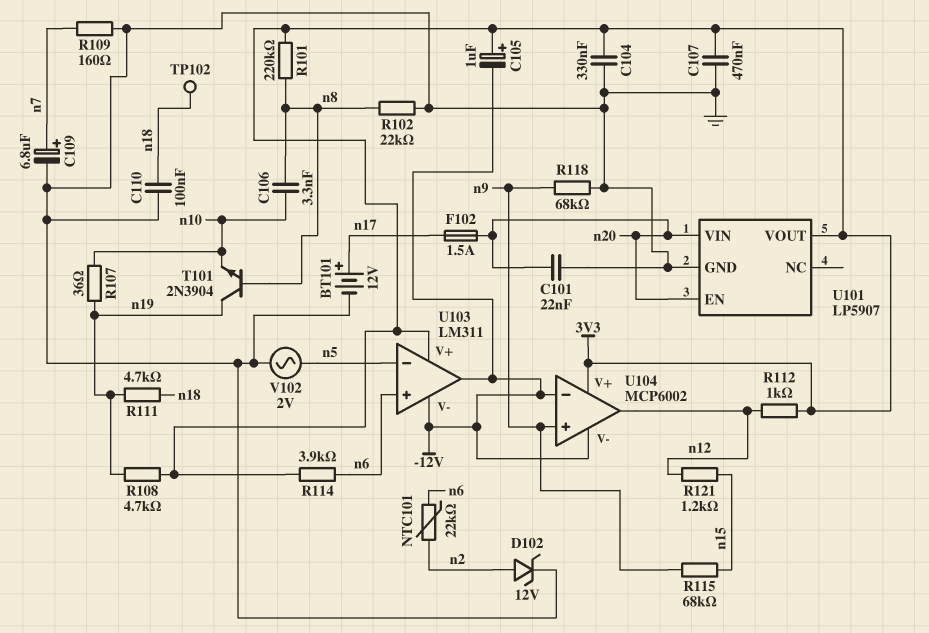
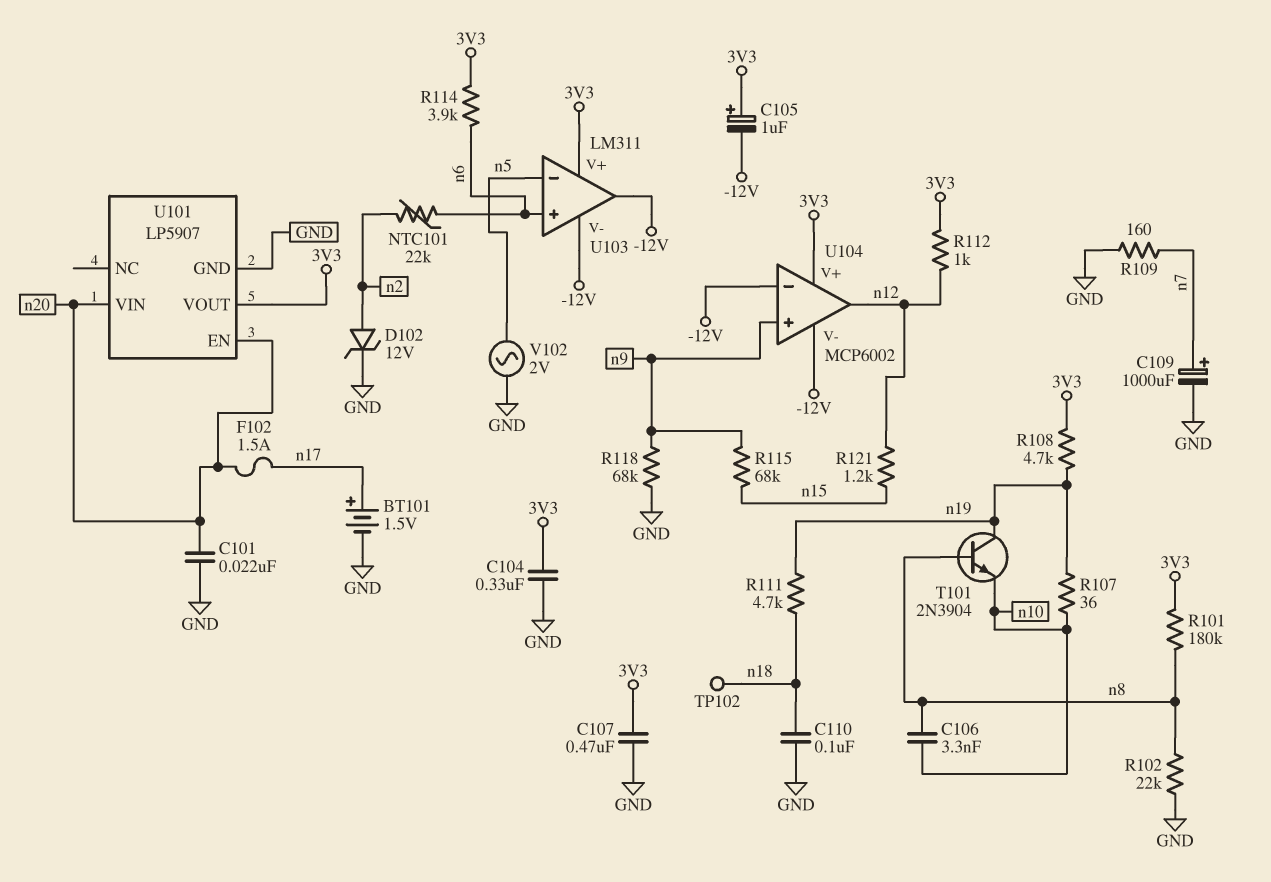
BT101: 12V (plus n17, minus GND) -> 1.5V (plus n17, minus GND)
C109: 6.8uF (plus n7, minus GND) -> 1000uF (plus n7, minus GND)
R101: 220k (3V3, n8) -> 180k (3V3, n8)

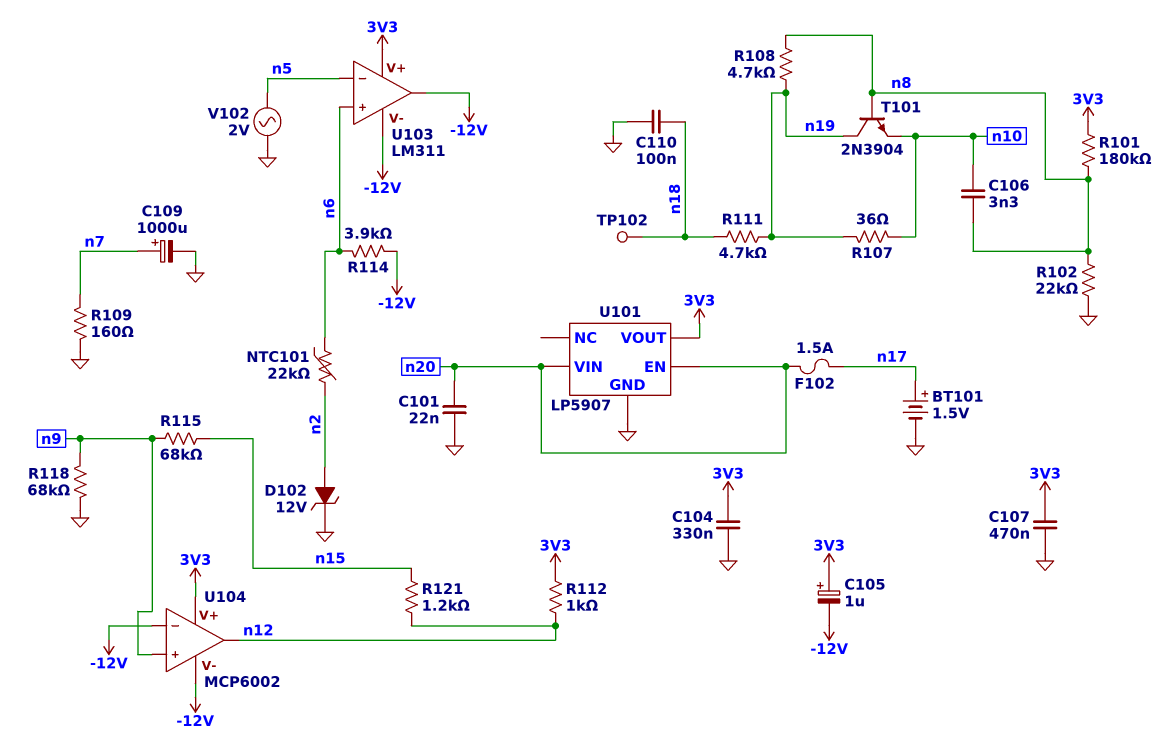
R108: 4.7k (3V3, n19) -> 4.7k (n8, n19)
R114: 3.9k (3V3, n6) -> 3.9k (-12V, n6)

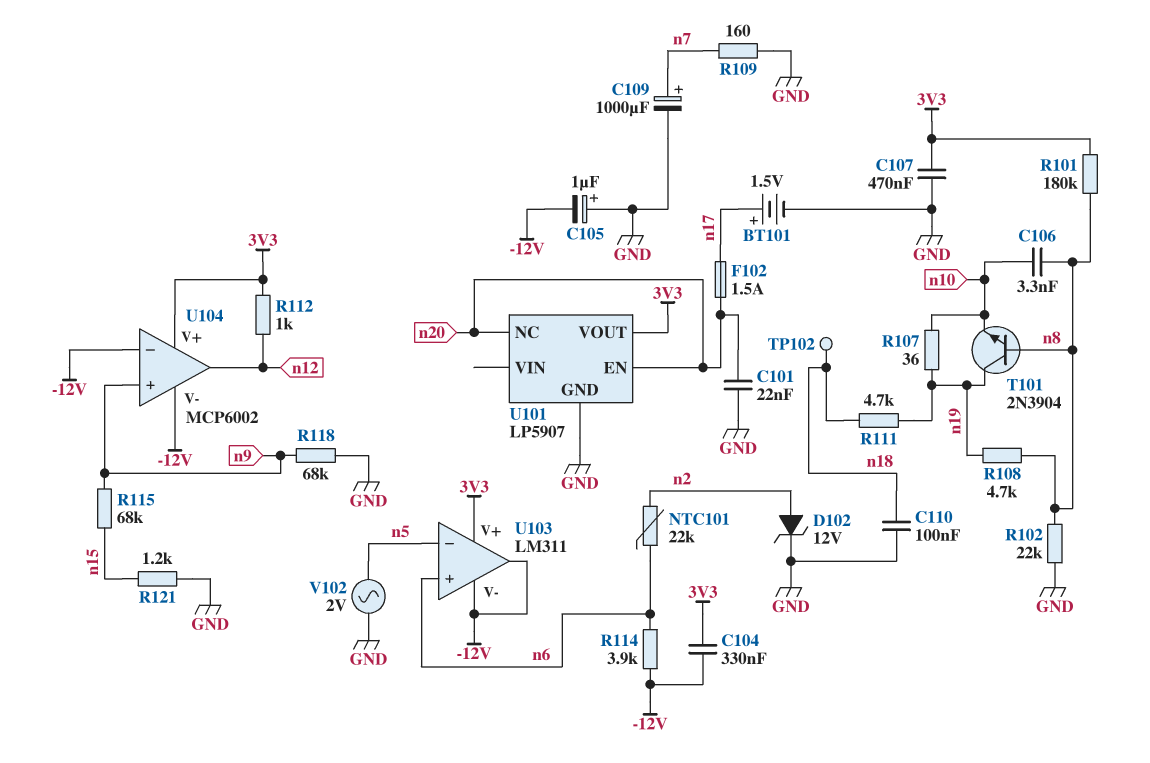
C104: 330nF (3V3, GND) -> 330nF (-12V, 3V3)
C105: 1uF (plus 3V3, minus -12V) -> 1uF (plus GND, minus -12V)
R121: 1.2k (n12, n15) -> 1.2k (GND, n15)
U101 pin NC: none -> n20
U101 pin VIN: n20 -> none

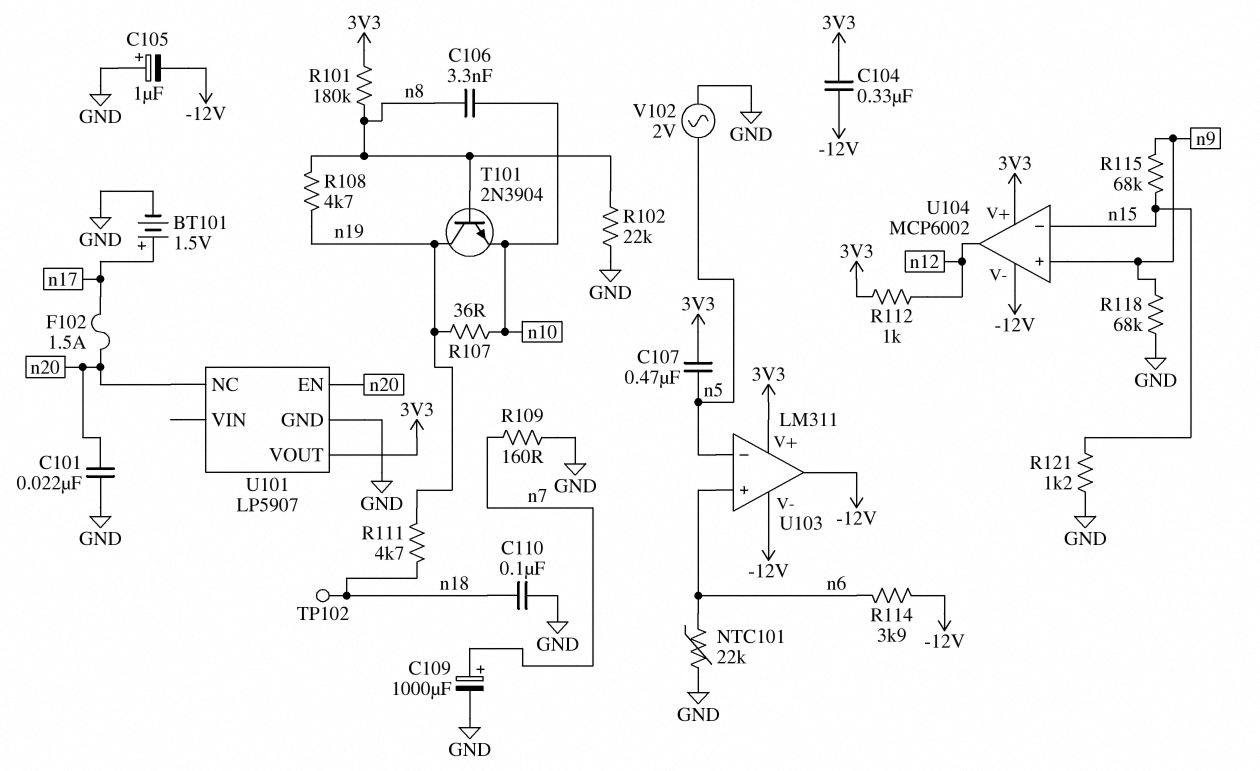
C107: 470nF (3V3, GND) -> 470nF (3V3, n5)
D102: zener 12V (A n2, K GND) -> none
NTC101: 22k (n2, n6) -> 22k (GND, n6)
U104 pin in-: -12V -> n15

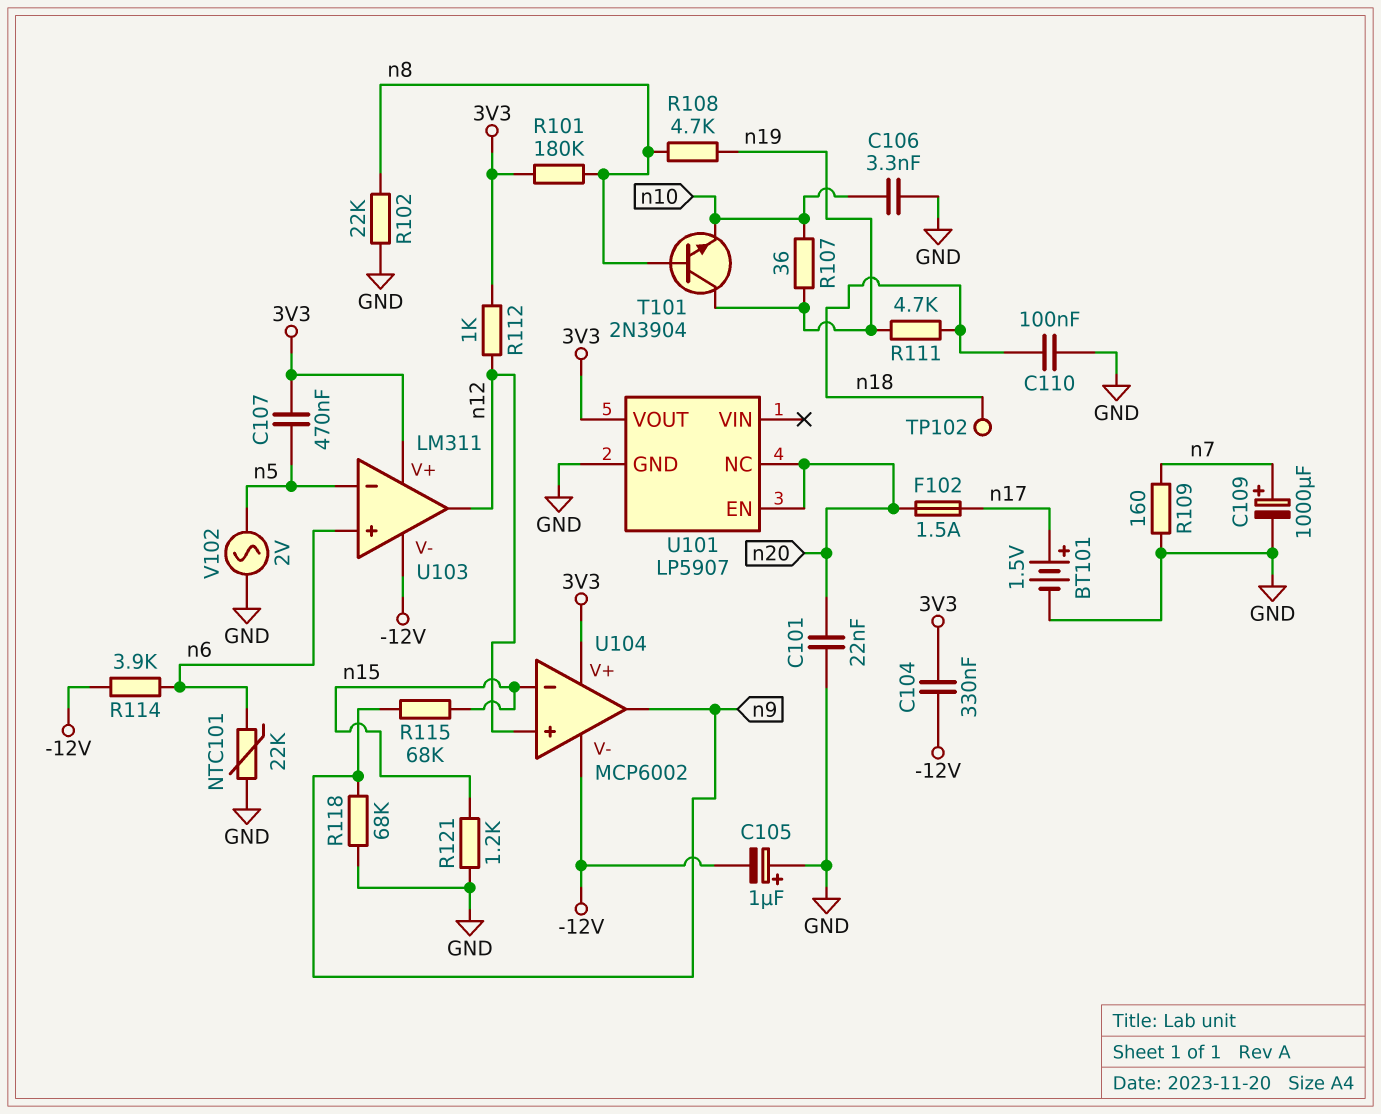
C106: 3.3nF (n8, n10) -> 3.3nF (GND, n10)
U103 pin out: -12V -> n12
U104 pin in+: n9 -> n12
U104 pin out: n12 -> n9

